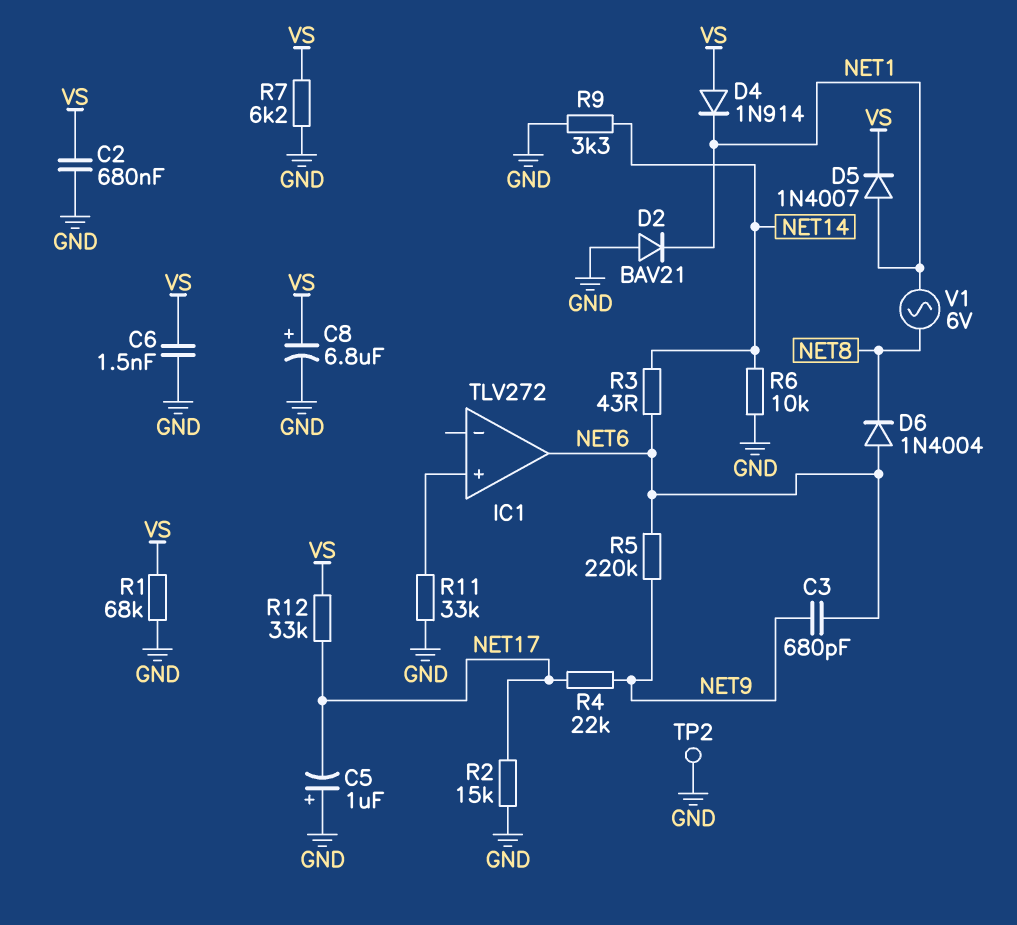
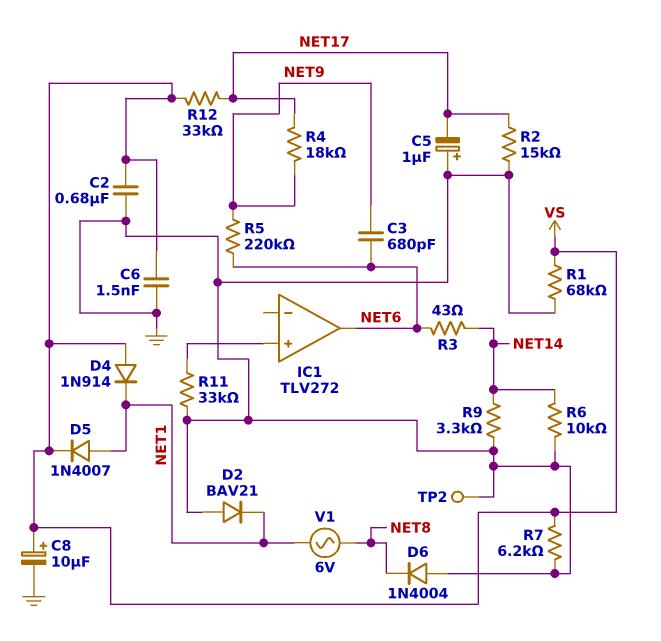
C8: 6.8uF (plus VS, minus GND) -> 10uF (plus VS, minus GND)
D6: diode 1N4004 (A NET6, K NET8) -> diode 1N4004 (A GND, K NET8)
R4: 22k (NET9, NET17) -> 18k (NET9, NET17)

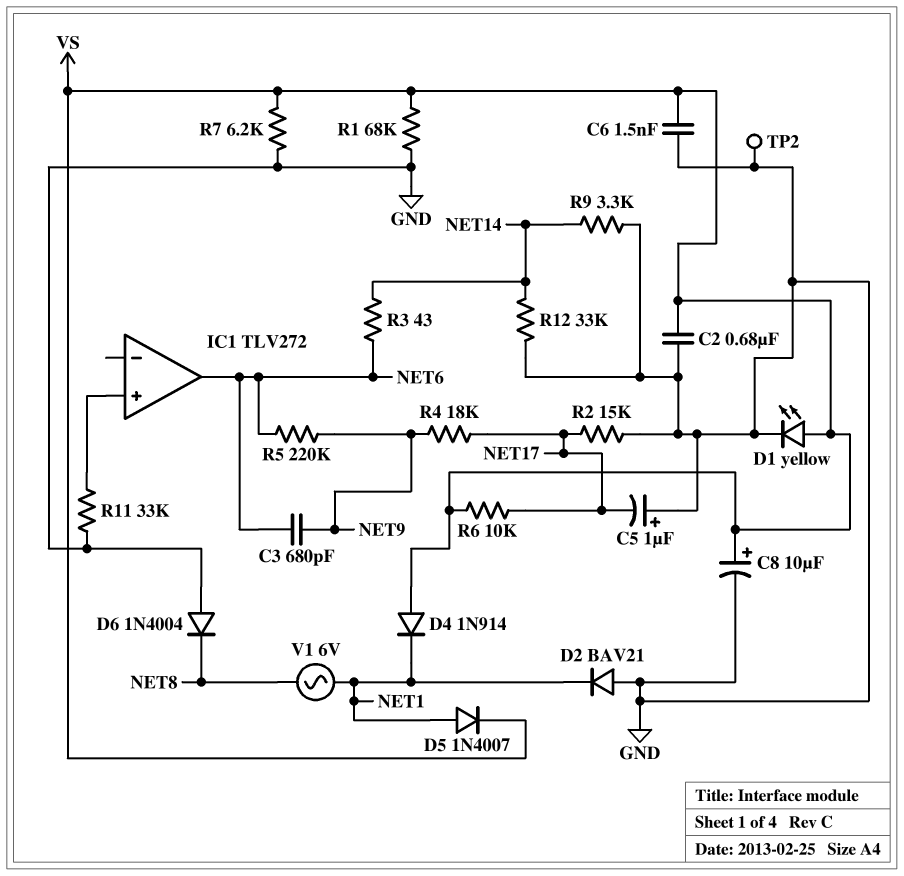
D1: none -> LED yellow (A VS, K GND)
R6: 10k (GND, NET14) -> 10k (NET17, VS)
R12: 33k (NET17, VS) -> 33k (GND, NET14)

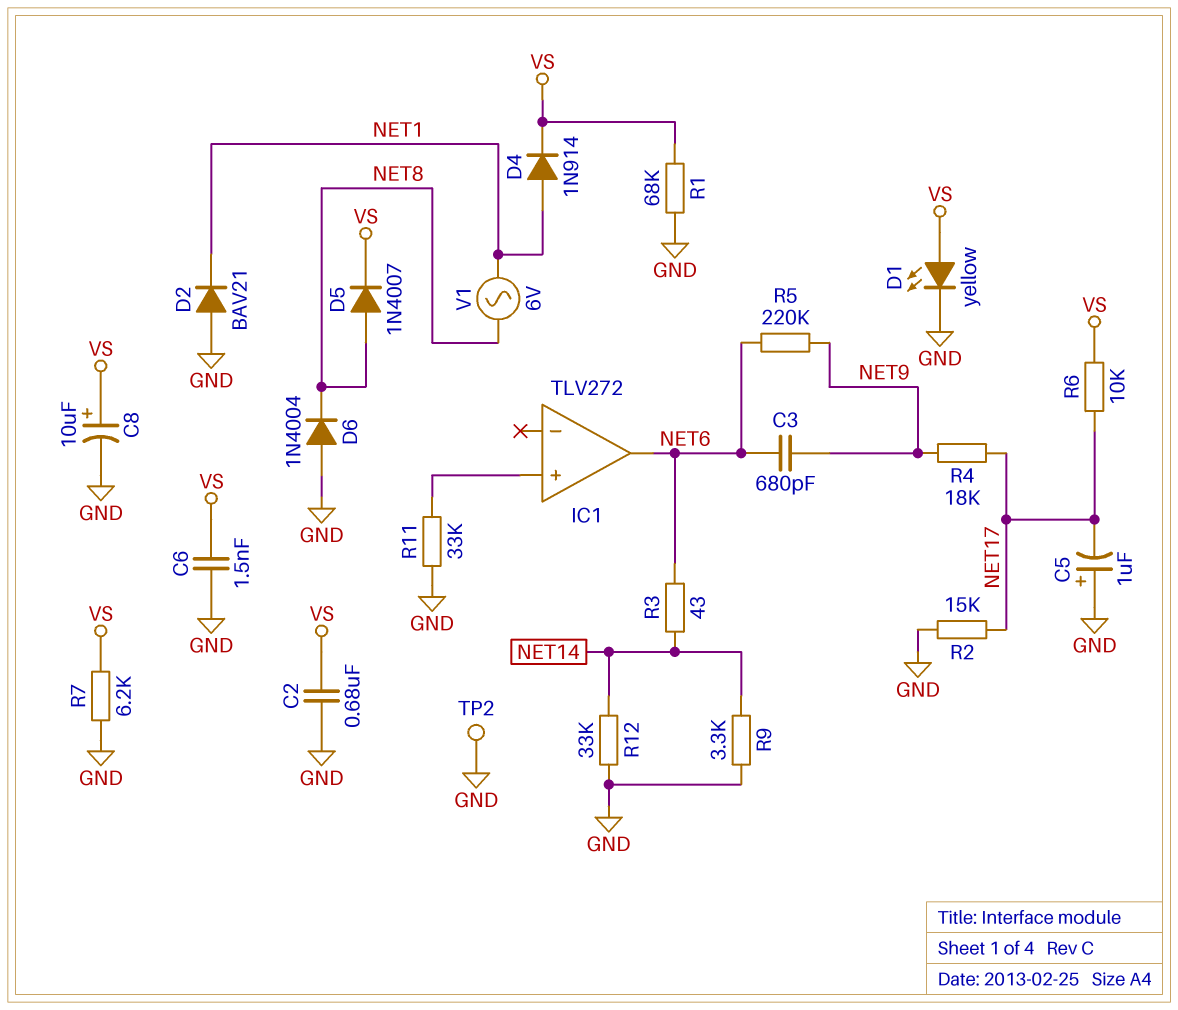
D4: diode 1N914 (A VS, K NET1) -> diode 1N914 (A NET1, K VS)
D5: diode 1N4007 (A NET1, K VS) -> diode 1N4007 (A NET8, K VS)

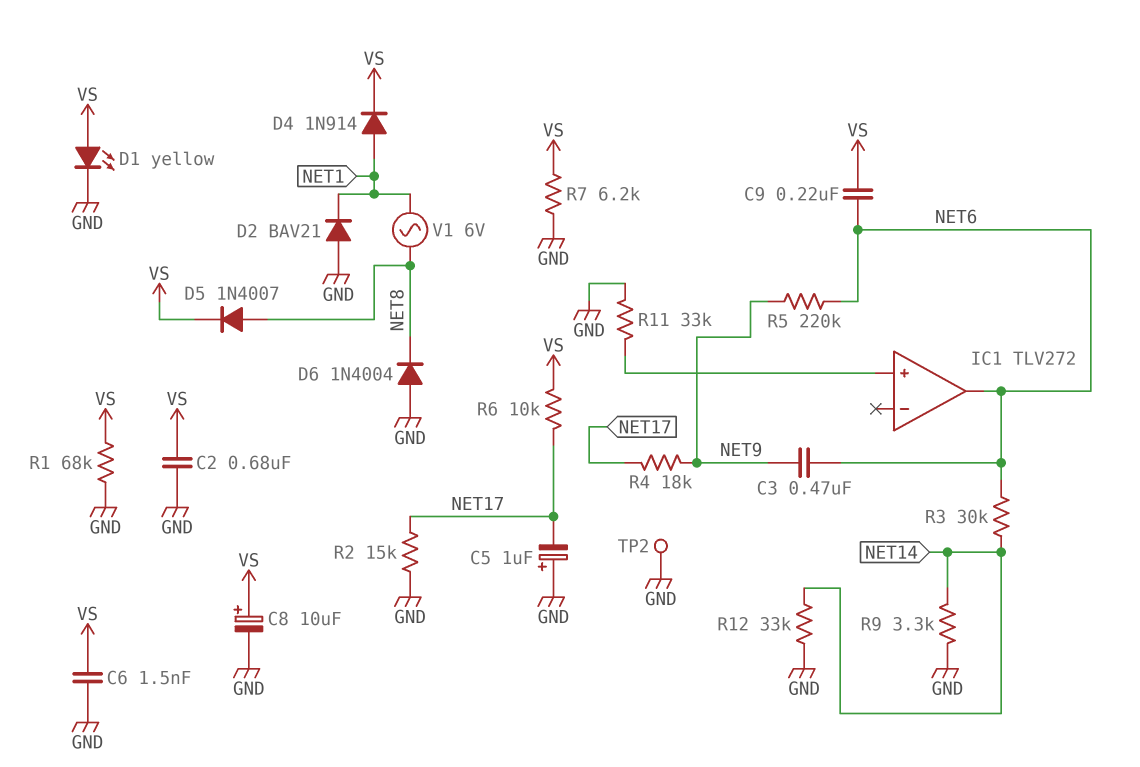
C3: 680pF (NET6, NET9) -> 470nF (NET6, NET9)
C9: none -> 220nF (NET6, VS)
R3: 43 (NET6, NET14) -> 30k (NET6, NET14)

